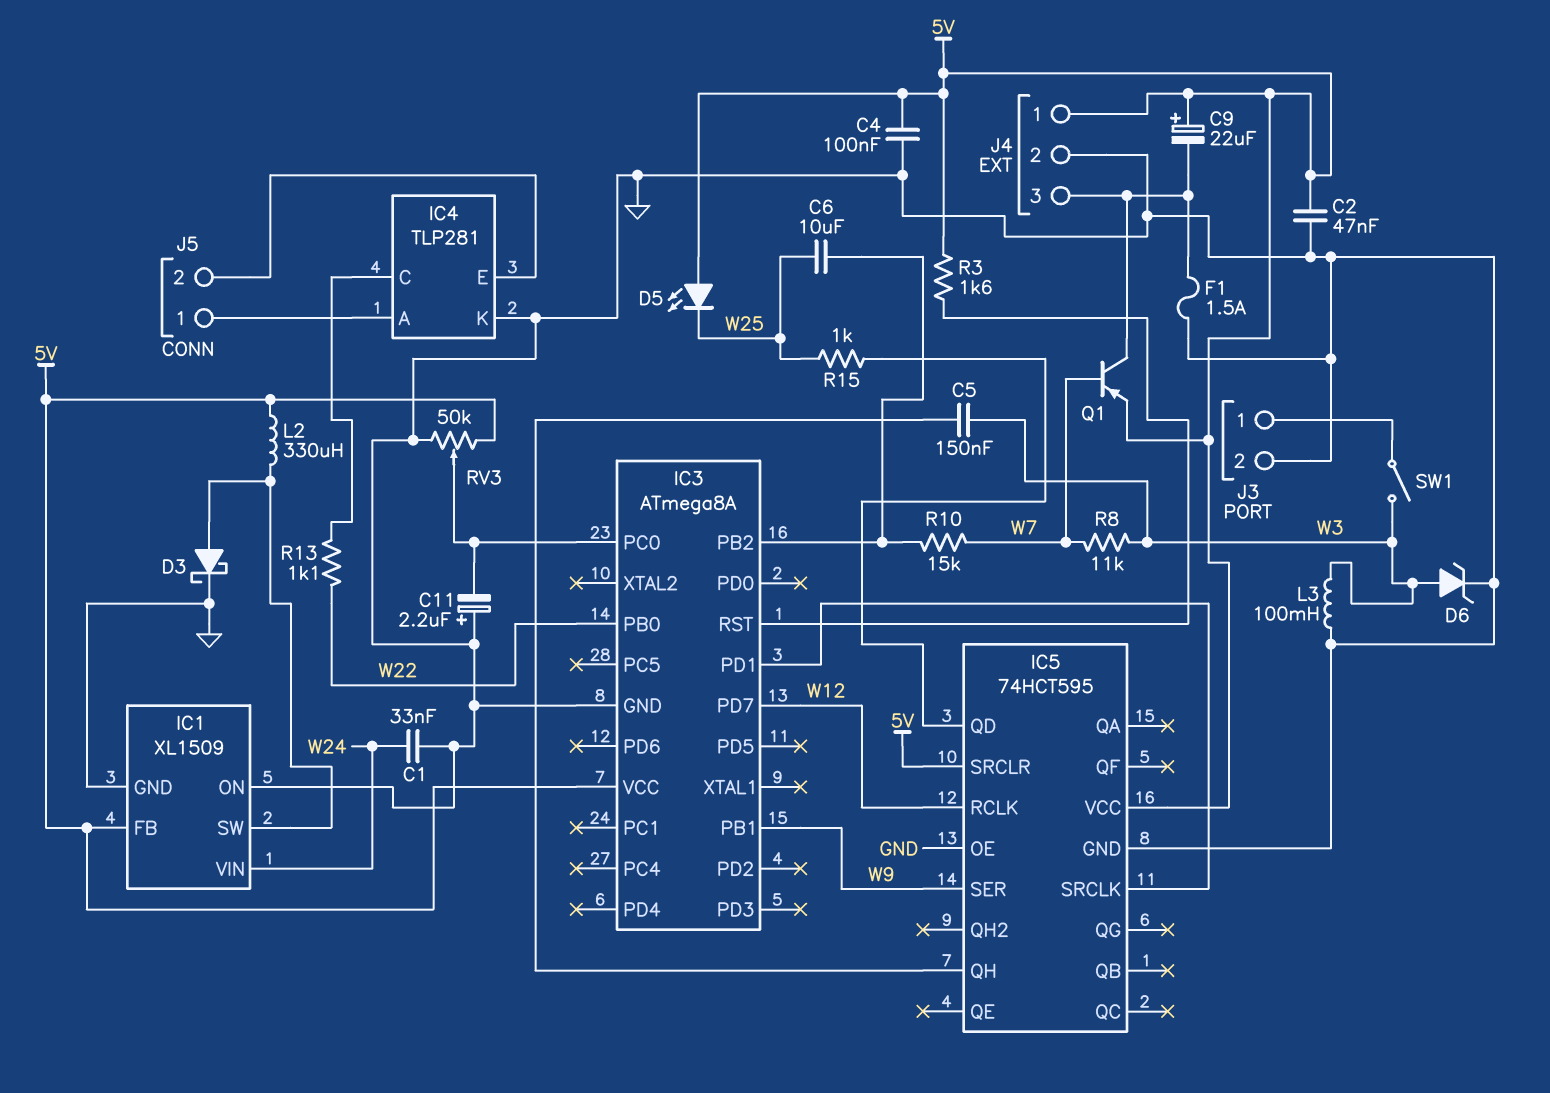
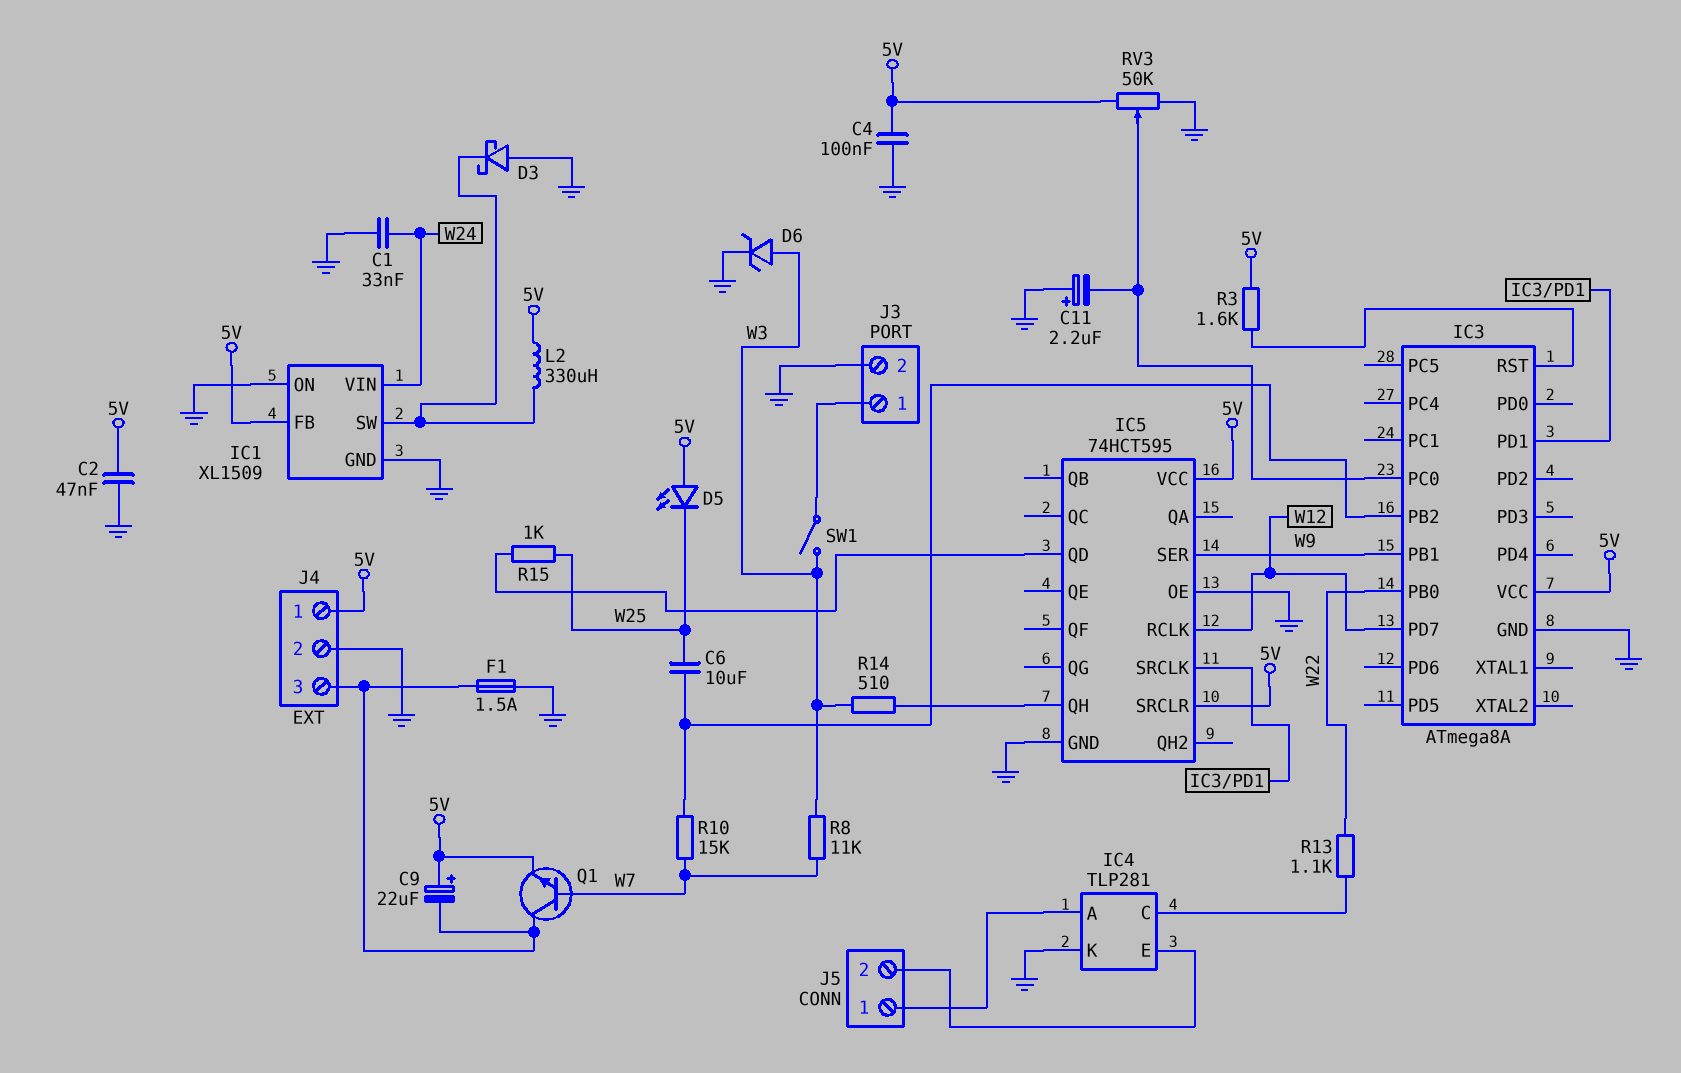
C5: 150nF (IC5/QH, W3) -> none
D3: schottky (A IC1/SW, K GND) -> schottky (A GND, K IC1/SW)
L3: 100mH (GND, W3) -> none
Q1: PNP (B W7, C J4/3, E 5V) -> NPN (B W7, C J4/3, E 5V)
R14: none -> 510 (IC5/QH, W3)

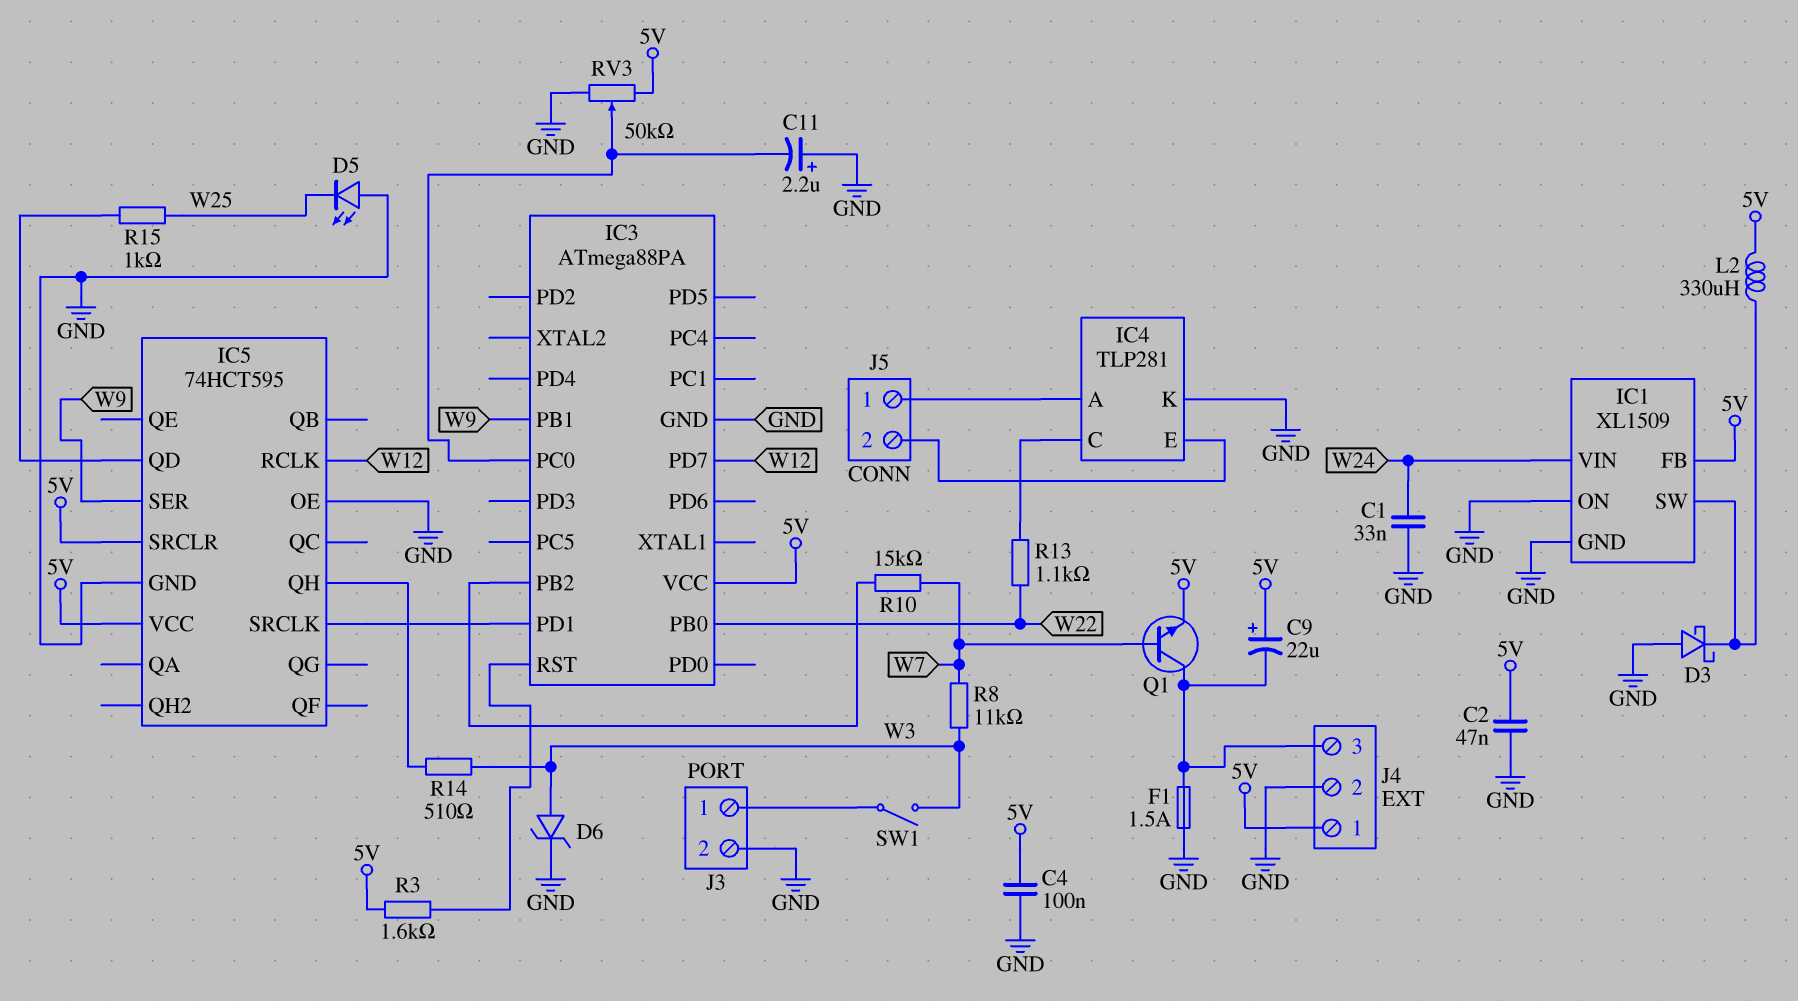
C6: 10uF (IC3/PB2, W25) -> none
D5: LED (A 5V, K W25) -> LED (A GND, K W25)
IC3: ATmega8A -> ATmega88PA

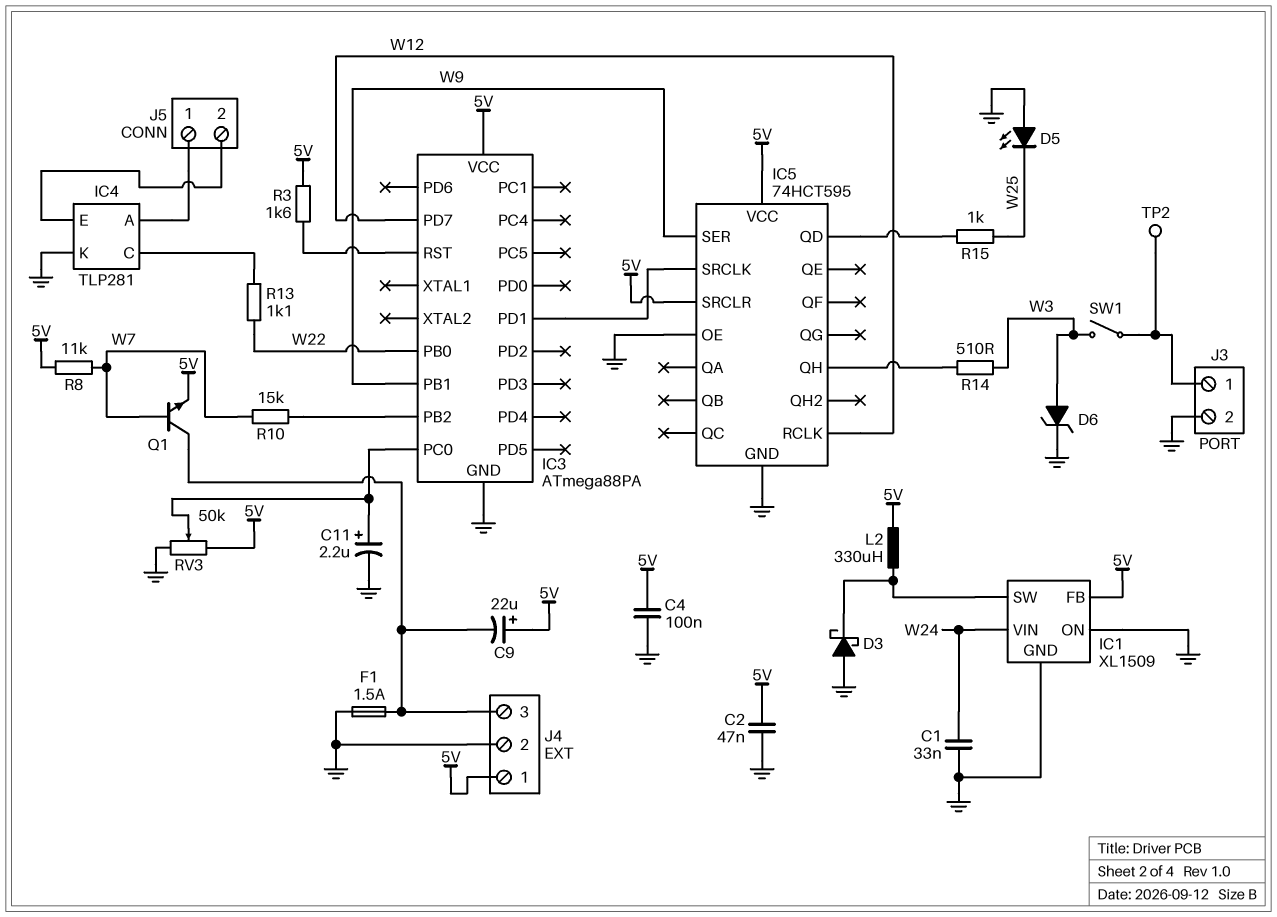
C11: 2.2uF (plus GND, minus IC3/PC0) -> 2.2uF (plus IC3/PC0, minus GND)
R8: 11k (W3, W7) -> 11k (5V, W7)
TP2: none -> test point (J3/1)

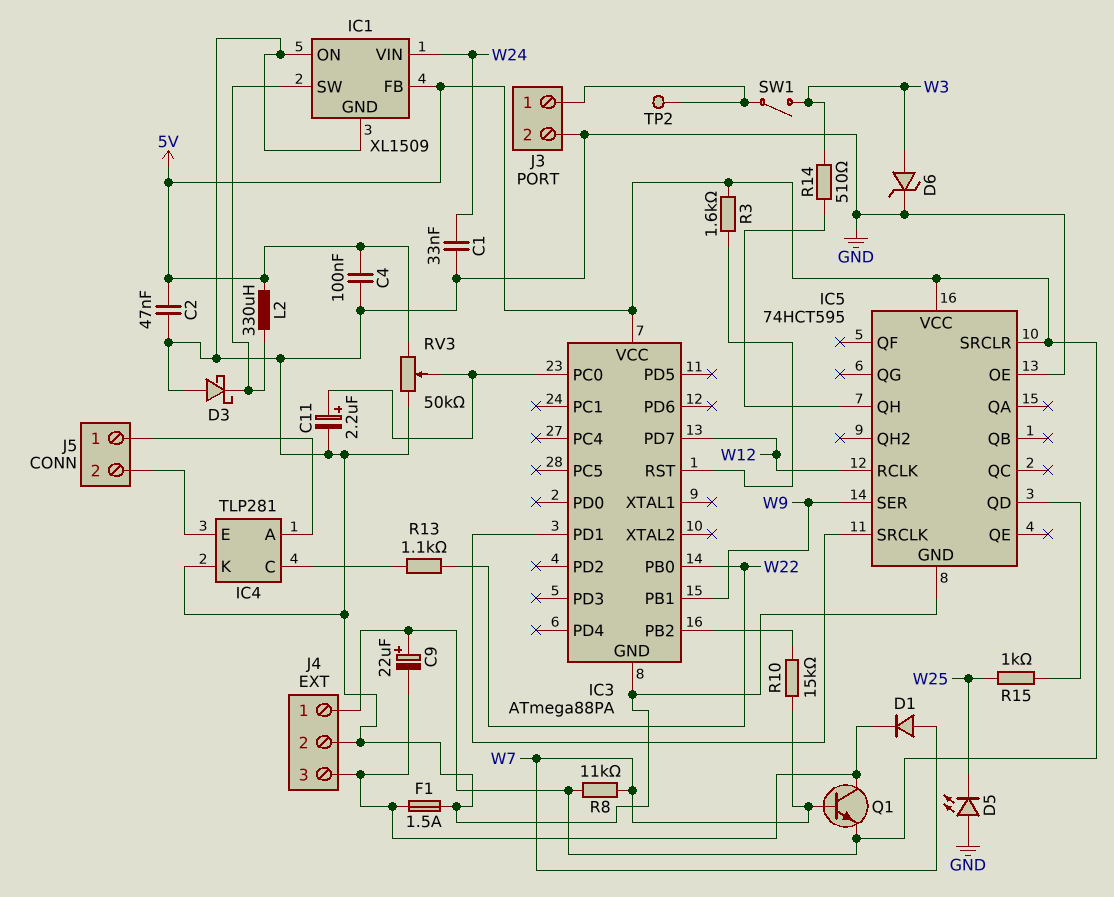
D1: none -> diode (A W7, K J4/3)

